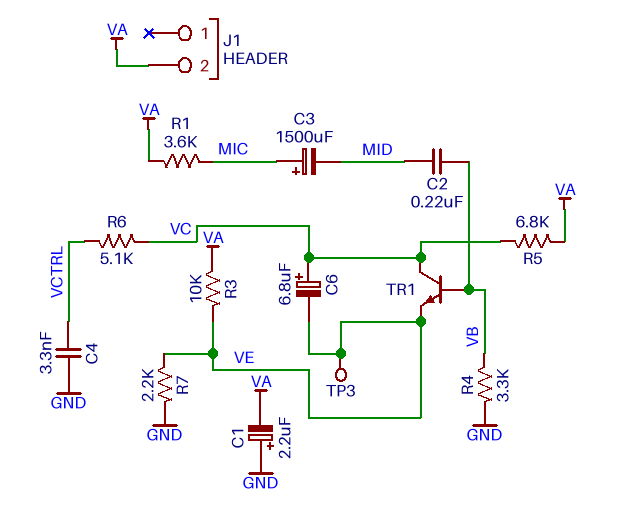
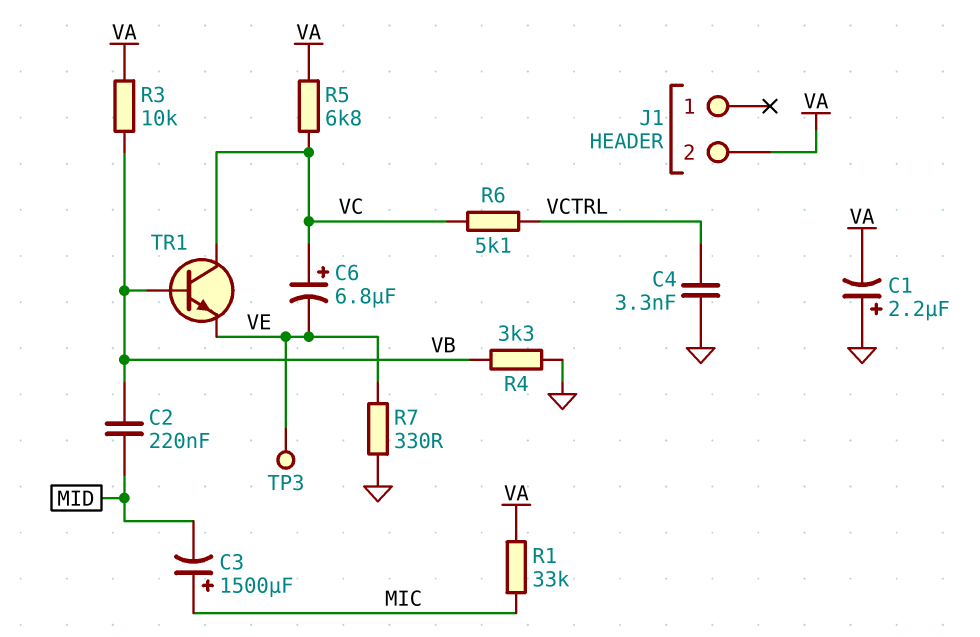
R1: 3.6k (MIC, VA) -> 33k (MIC, VA)
R3: 10k (VA, VE) -> 10k (VA, VB)
R7: 2.2k (GND, VE) -> 330 (GND, VE)

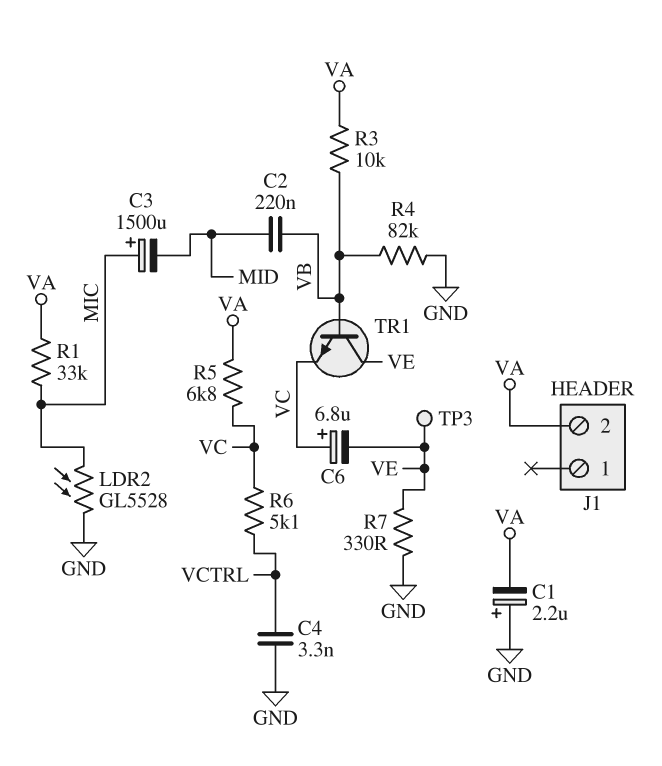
LDR2: none -> GL5528 (GND, MIC)
R4: 3.3k (GND, VB) -> 82k (GND, VB)
TR1: NPN (B VB, C VC, E VE) -> NPN (B VB, C VE, E VC)

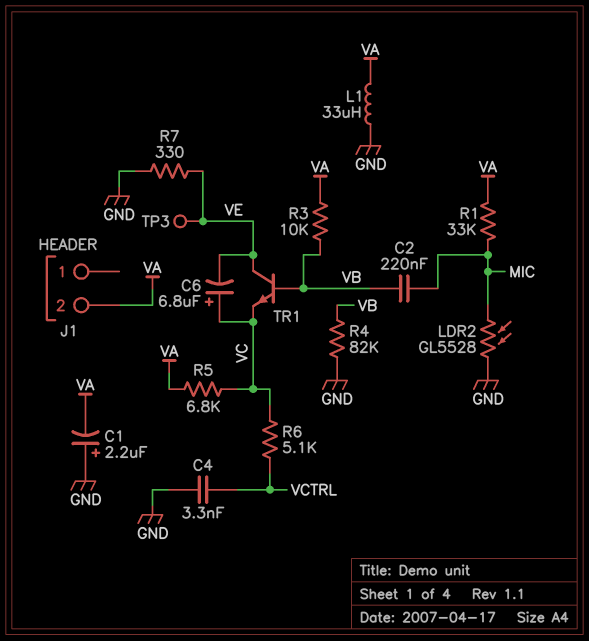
C2: 220nF (MID, VB) -> 220nF (MIC, VB)
C3: 1500uF (plus MIC, minus MID) -> none
L1: none -> 33uH (GND, VA)

